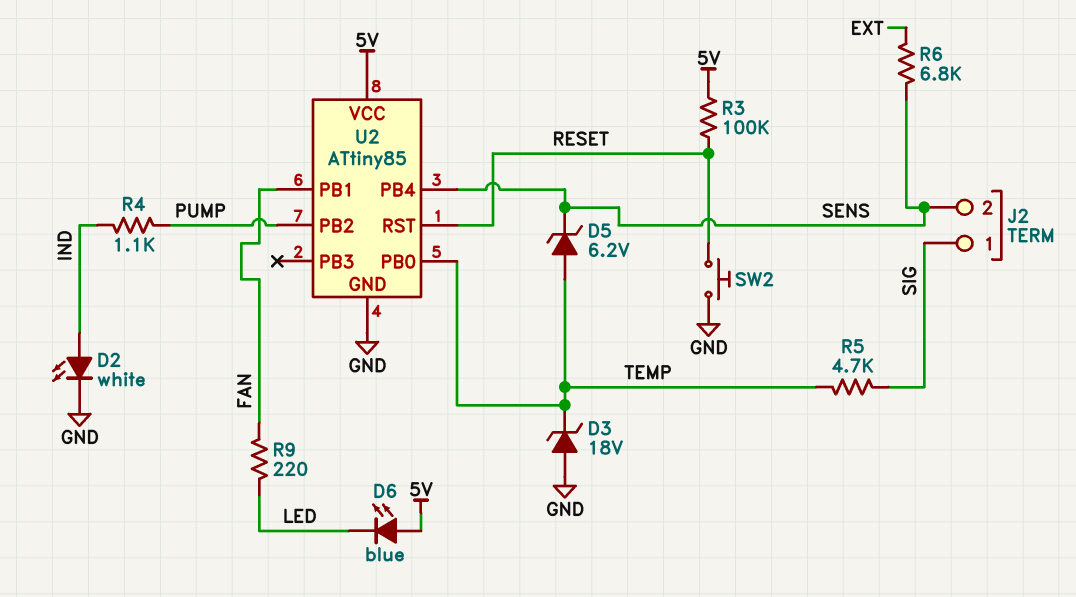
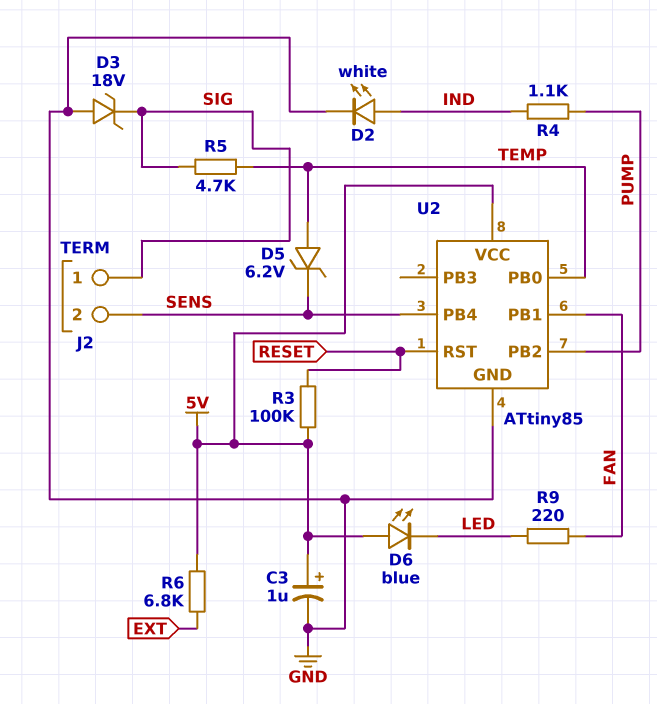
C3: none -> 1uF (plus 5V, minus GND)
D3: zener 18V (A GND, K TEMP) -> zener 18V (A GND, K SIG)
R6: 6.8k (EXT, SENS) -> 6.8k (5V, EXT)
SW2: button (GND, RESET) -> none

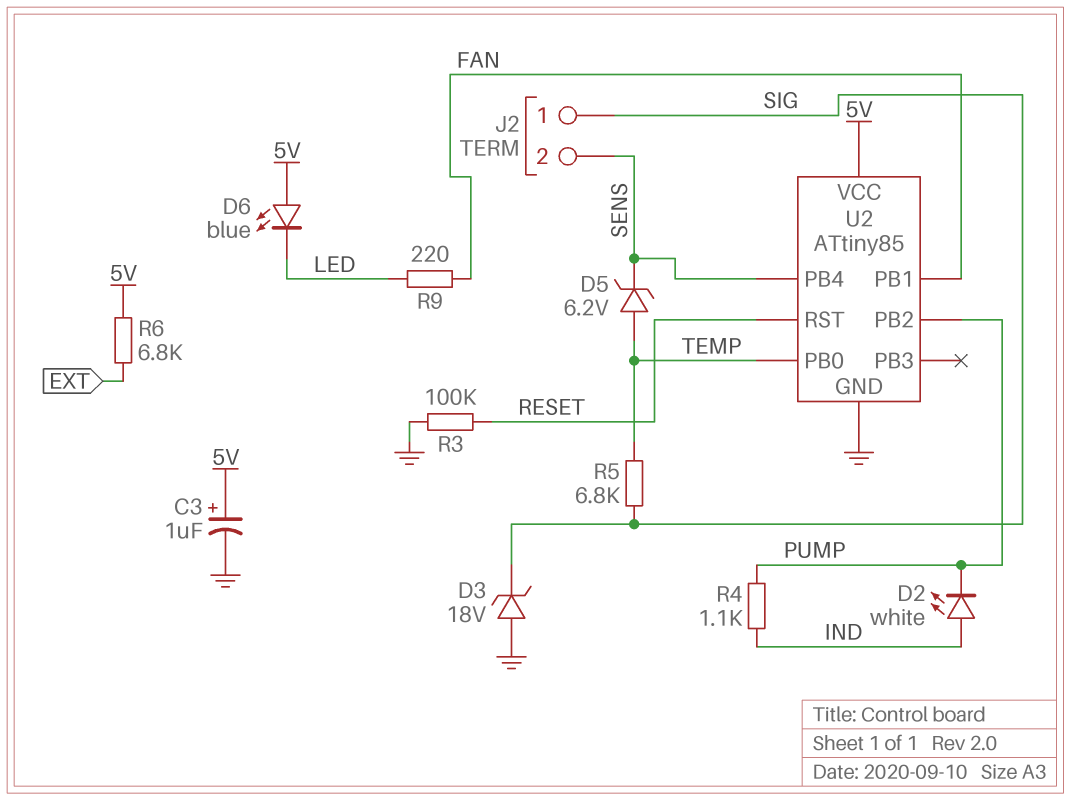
D2: LED white (A IND, K GND) -> LED white (A IND, K PUMP)
R3: 100k (5V, RESET) -> 100k (GND, RESET)
R5: 4.7k (SIG, TEMP) -> 6.8k (SIG, TEMP)

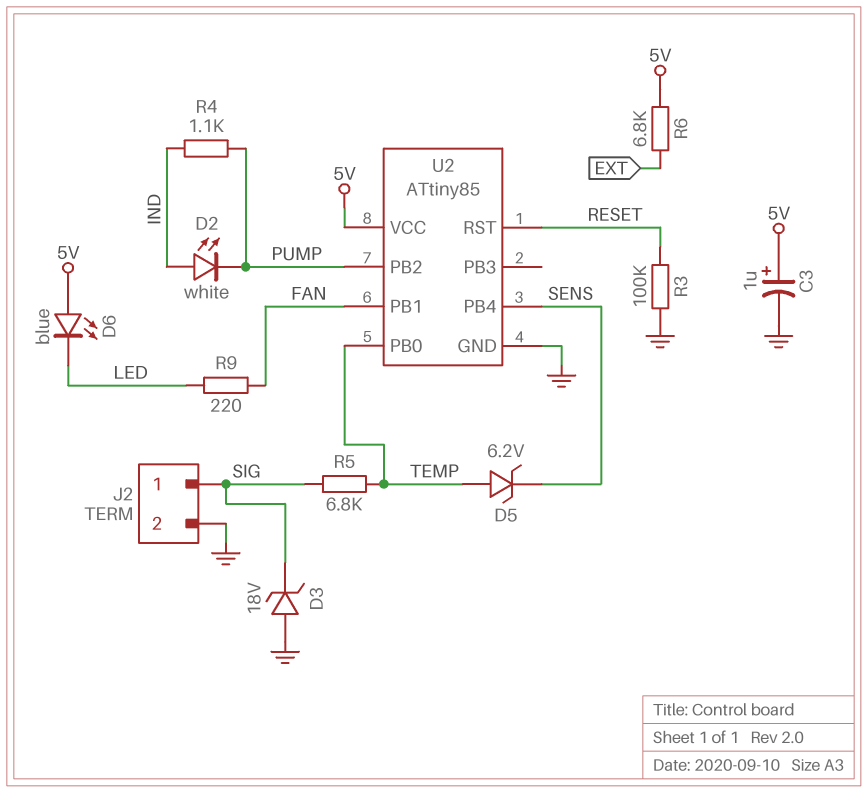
J2 pin 2: SENS -> GND

